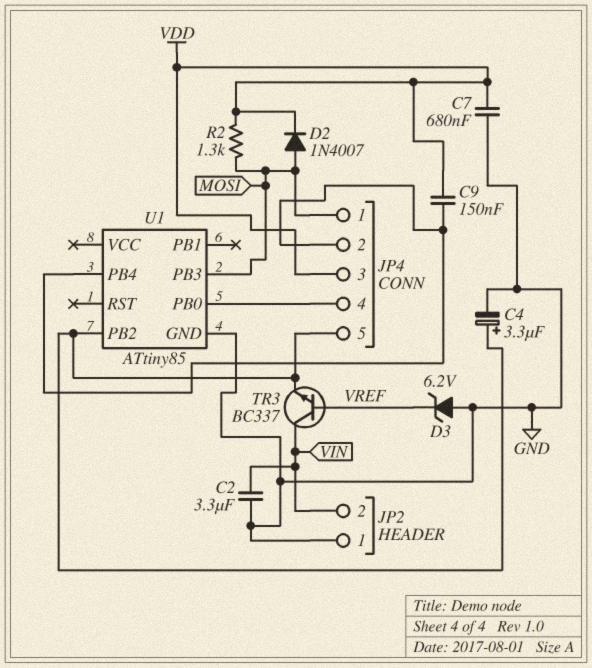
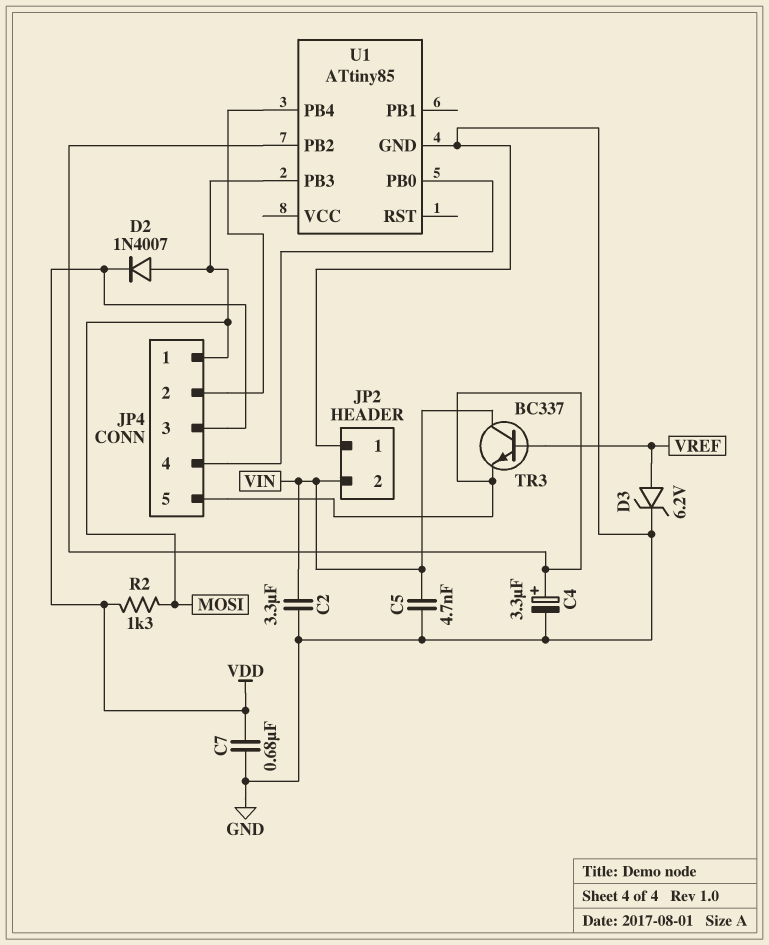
C5: none -> 4.7nF (GND, VIN)
C9: 150nF (JP4/2, VDD) -> none
D3: zener 6.2V (A GND, K VREF) -> zener 6.2V (A VREF, K GND)

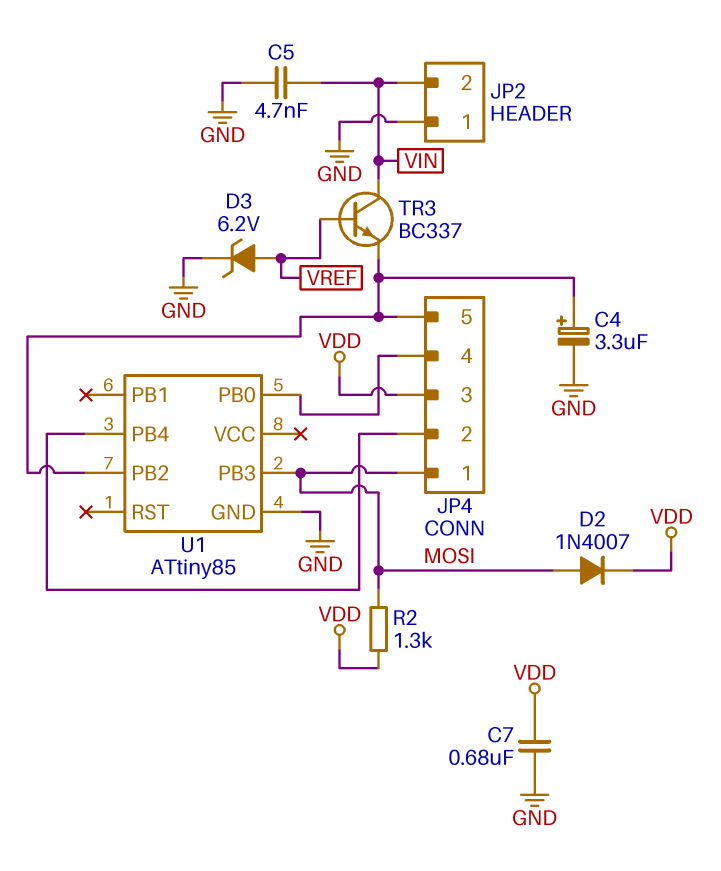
C2: 3.3uF (GND, VIN) -> none

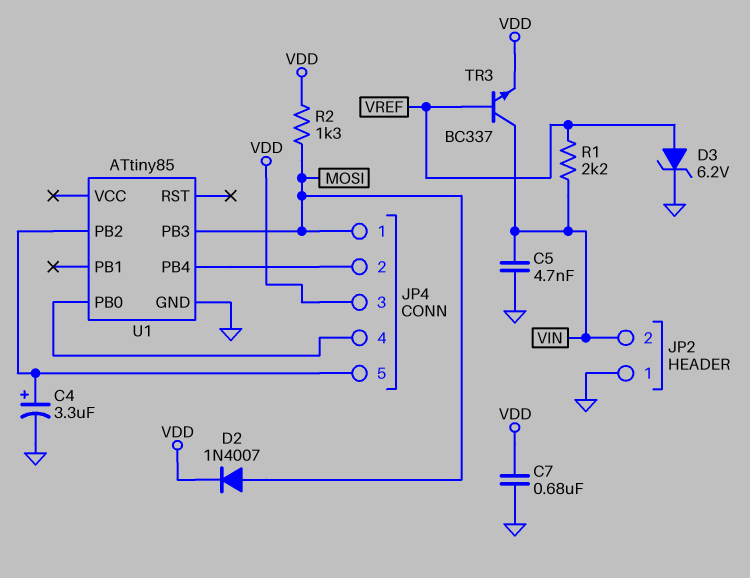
R1: none -> 2.2k (VIN, VREF)
TR3: NPN BC337 (B VREF, C VIN, E JP4/5) -> NPN BC337 (B VREF, C VIN, E VDD)

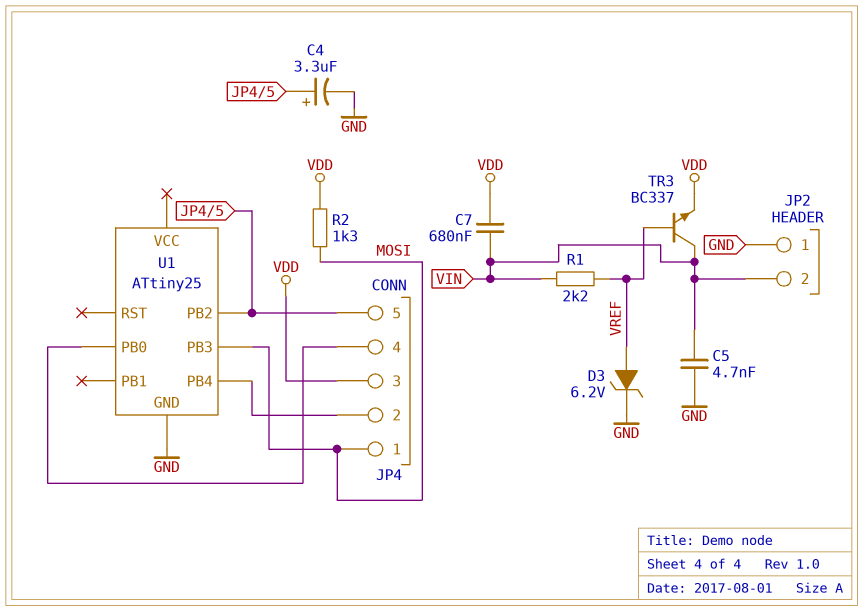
C7: 680nF (GND, VDD) -> 680nF (VDD, VIN)
D2: diode 1N4007 (A MOSI, K VDD) -> none
U1: ATtiny85 -> ATtiny25

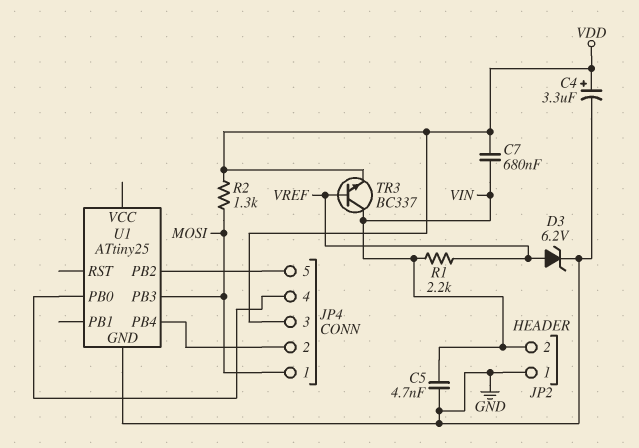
C4: 3.3uF (plus JP4/5, minus GND) -> 3.3uF (plus VDD, minus GND)

